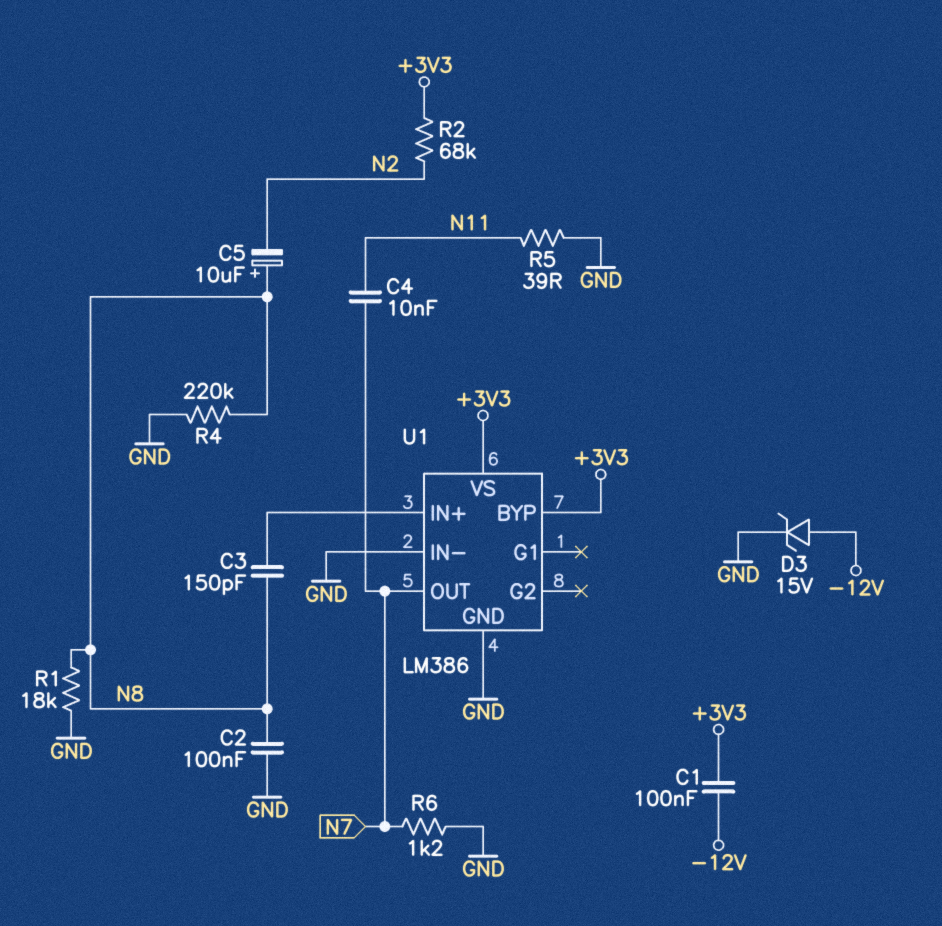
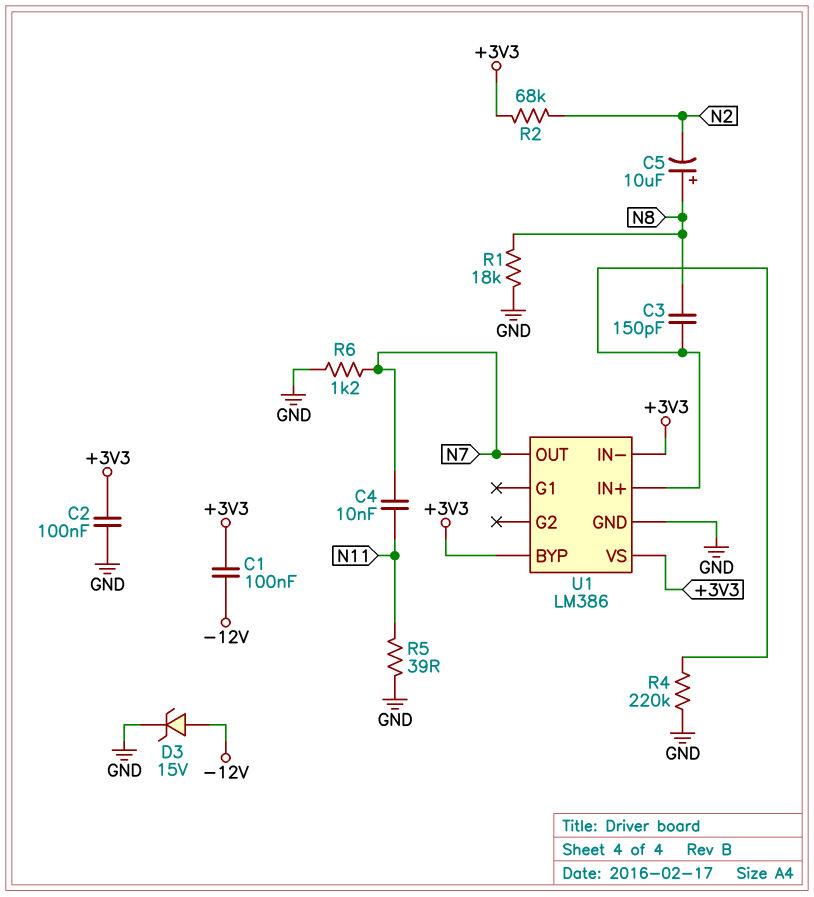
C2: 100nF (GND, N8) -> 100nF (+3V3, GND)
R4: 220k (GND, N8) -> 220k (GND, U1/IN+)
U1 pin IN-: GND -> +3V3

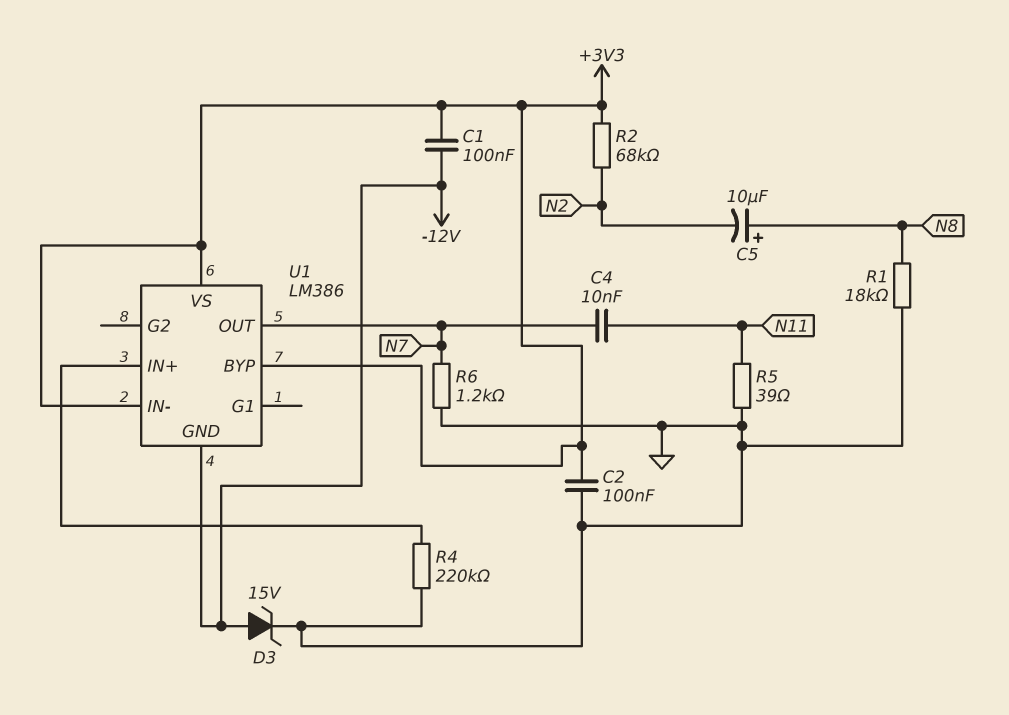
C3: 150pF (N8, U1/IN+) -> none
U1 pin GND: GND -> -12V

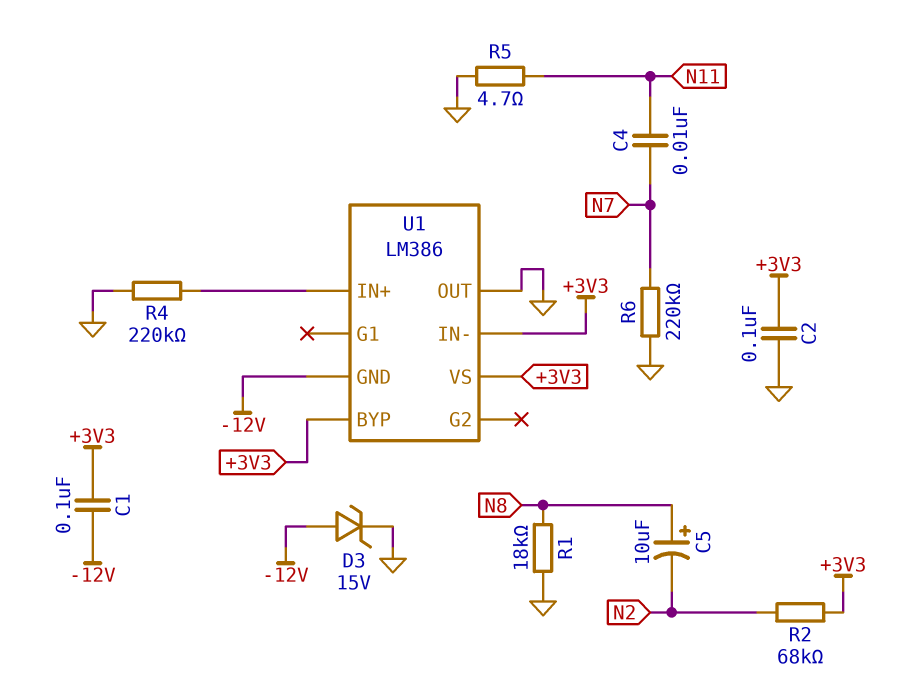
R5: 39 (GND, N11) -> 4.7 (GND, N11)
R6: 1.2k (GND, N7) -> 220k (GND, N7)
U1 pin OUT: N7 -> GND

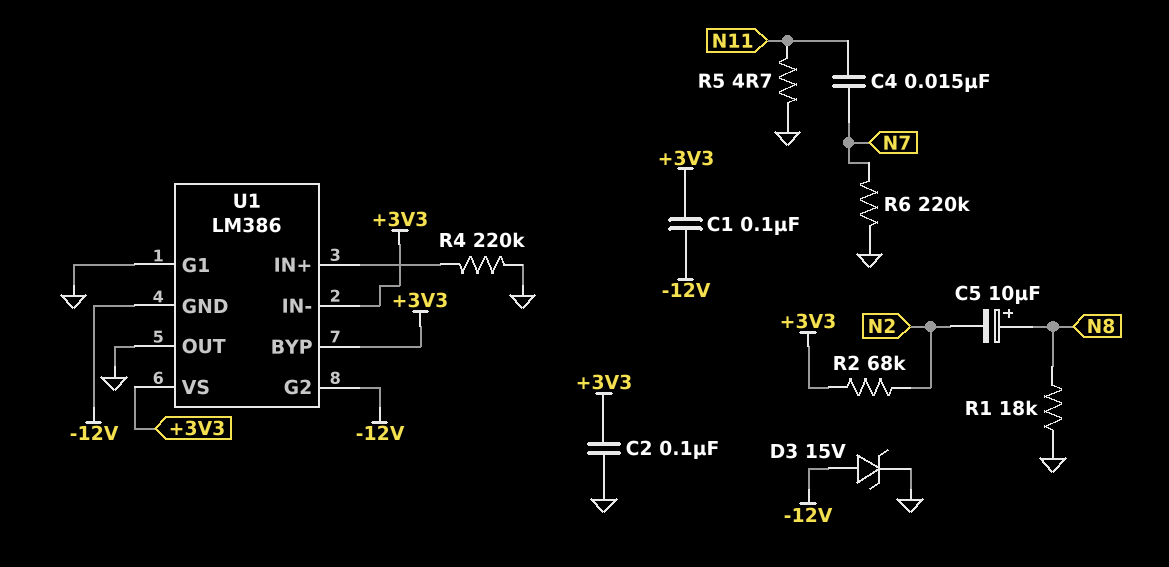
C4: 10nF (N7, N11) -> 15nF (N7, N11)
U1 pin G1: none -> GND
U1 pin G2: none -> -12V

